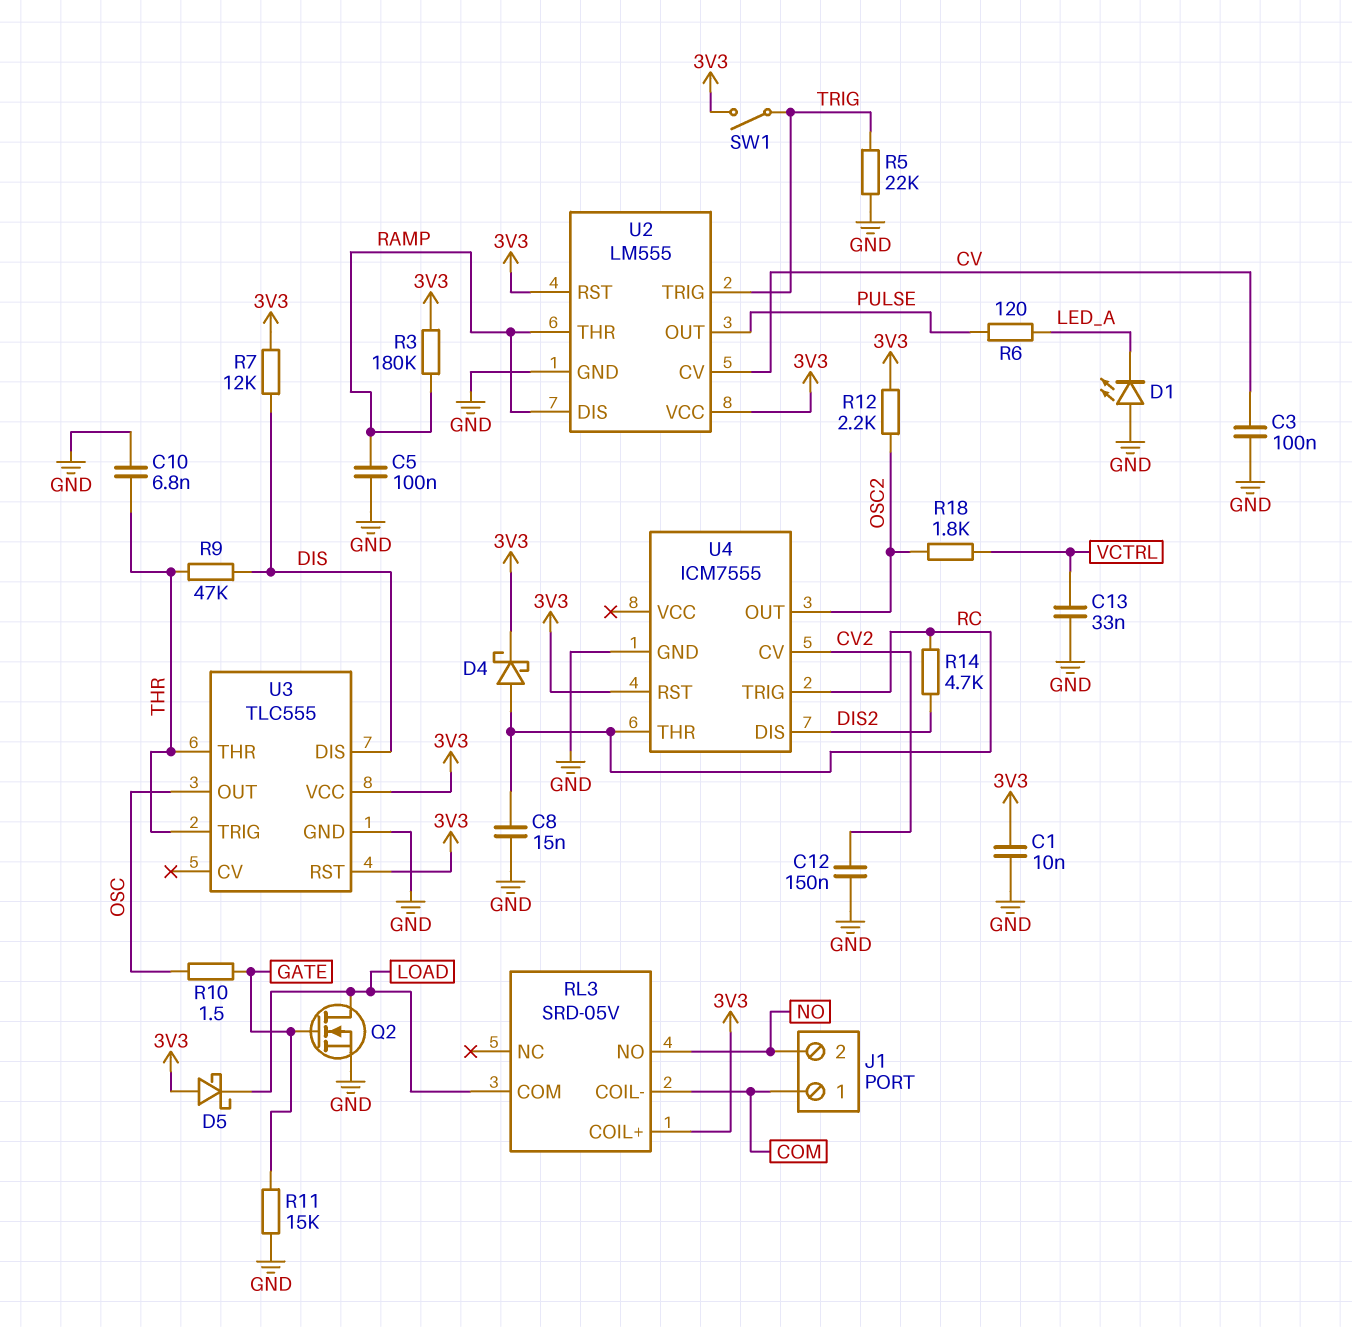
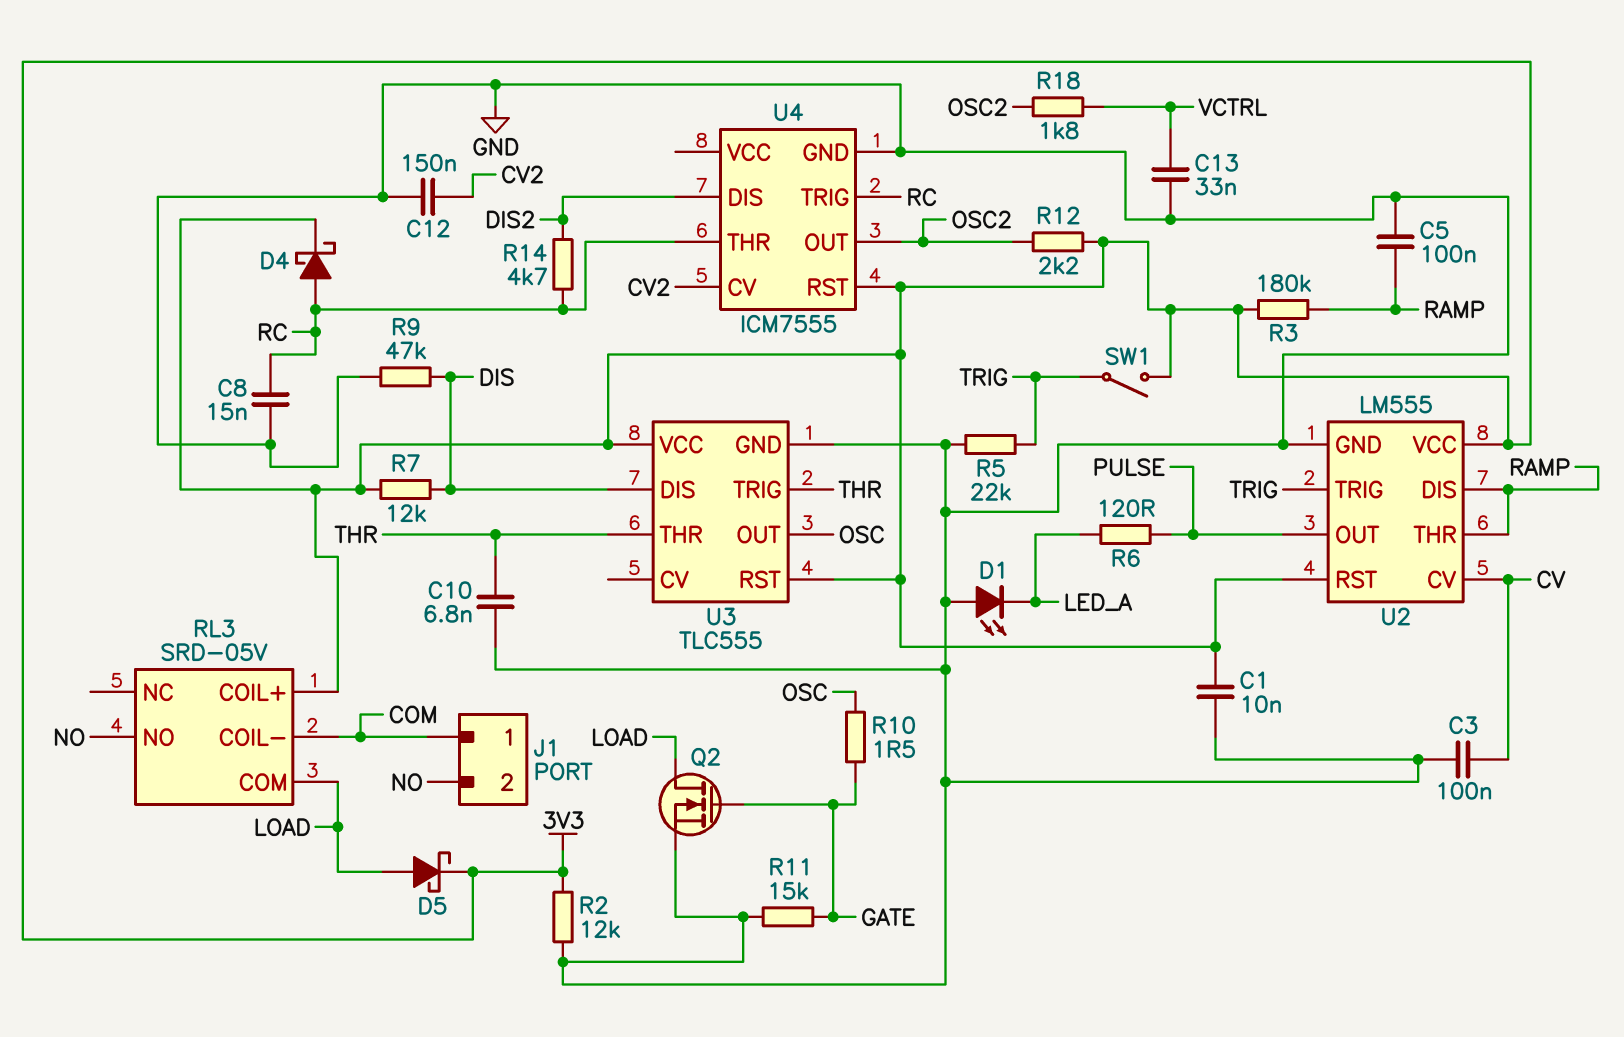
D5: schottky (A 3V3, K LOAD) -> schottky (A LOAD, K 3V3)
R2: none -> 12k (3V3, GND)
R9: 47k (DIS, THR) -> 47k (DIS, GND)

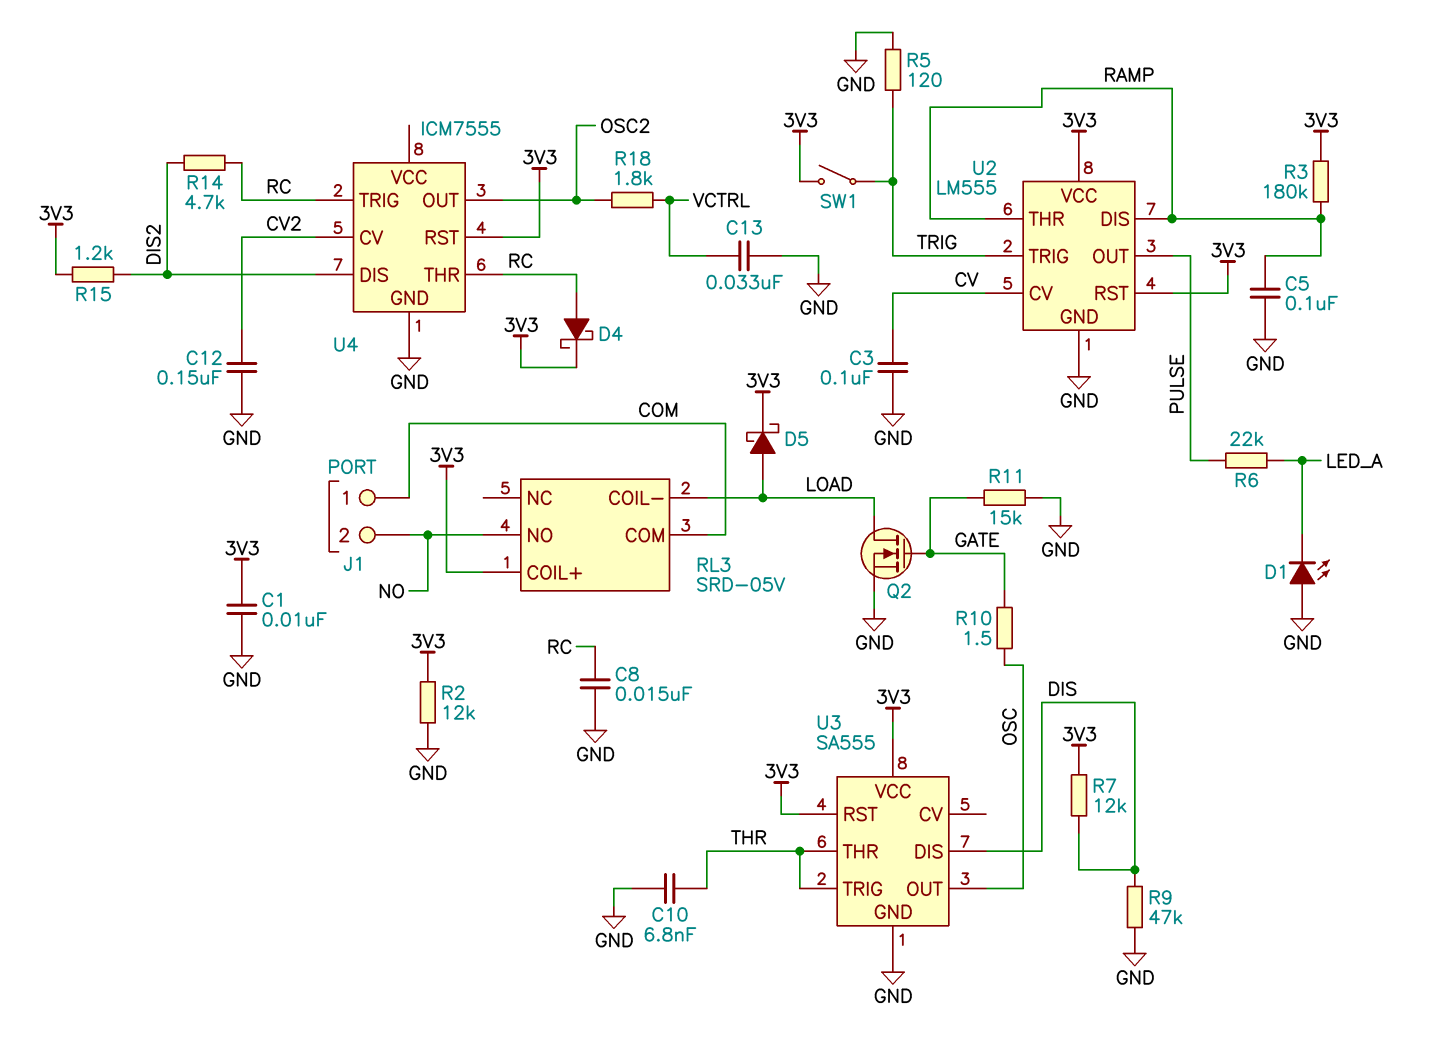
R5: 22k (GND, TRIG) -> 120 (GND, TRIG)
R6: 120 (LED_A, PULSE) -> 22k (LED_A, PULSE)
R12: 2.2k (3V3, OSC2) -> none
R15: none -> 1.2k (3V3, DIS2)
RL3 pin COIL-: COM -> LOAD
RL3 pin COM: LOAD -> COM
U3: TLC555 -> SA555

